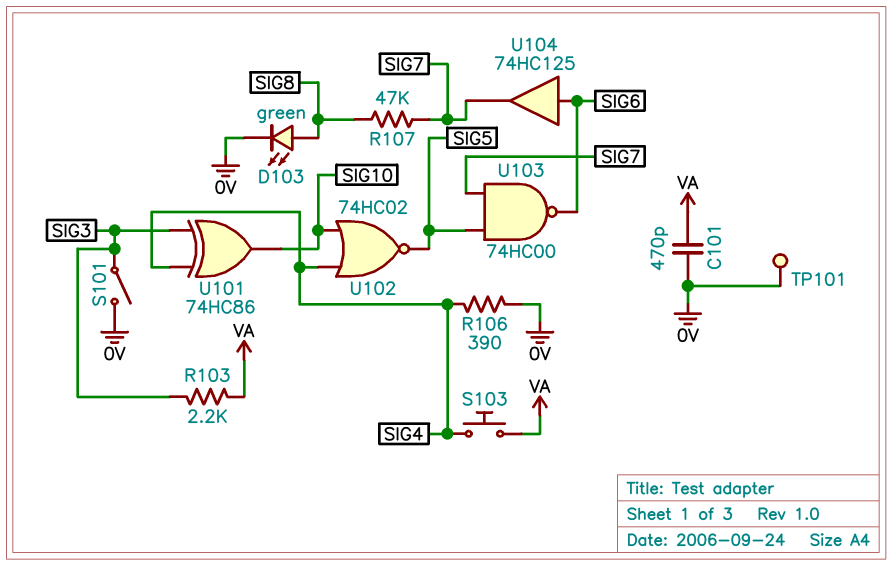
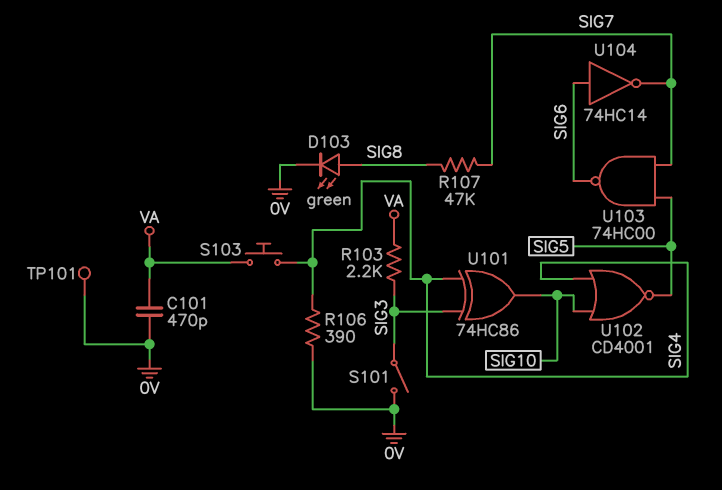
U102: NOR 74HC02 (in SIG4, in SIG10, out SIG5) -> NOR CD4001 (in SIG4, in SIG10, out SIG5)
U104: buffer 74HC125 (in SIG6, out SIG7) -> NOT 74HC14 (in SIG6, out SIG7)

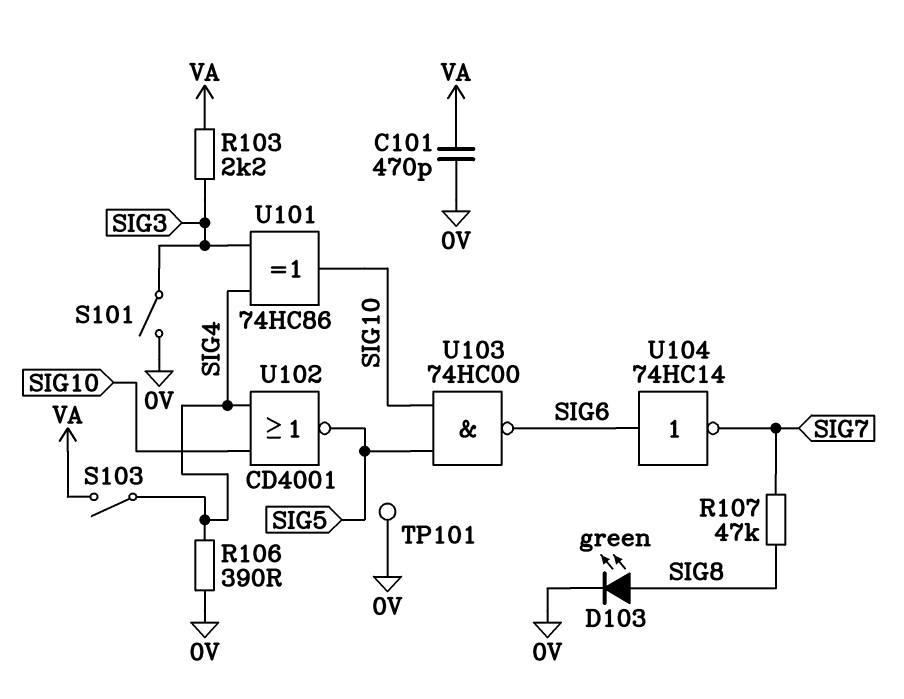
S103: button (SIG4, VA) -> switch (SIG4, VA)
U103: NAND 74HC00 (in SIG5, in SIG7, out SIG6) -> NAND 74HC00 (in SIG5, in SIG10, out SIG6)

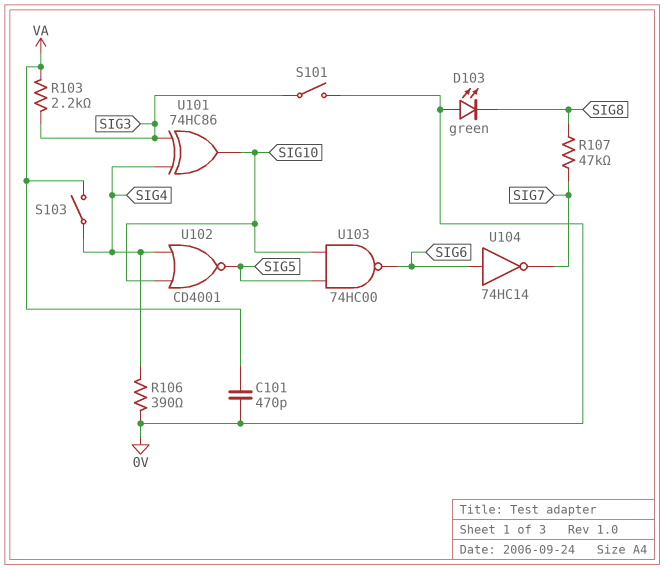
D103: LED green (A SIG8, K 0V) -> LED green (A 0V, K SIG8)
TP101: test point (0V) -> none

